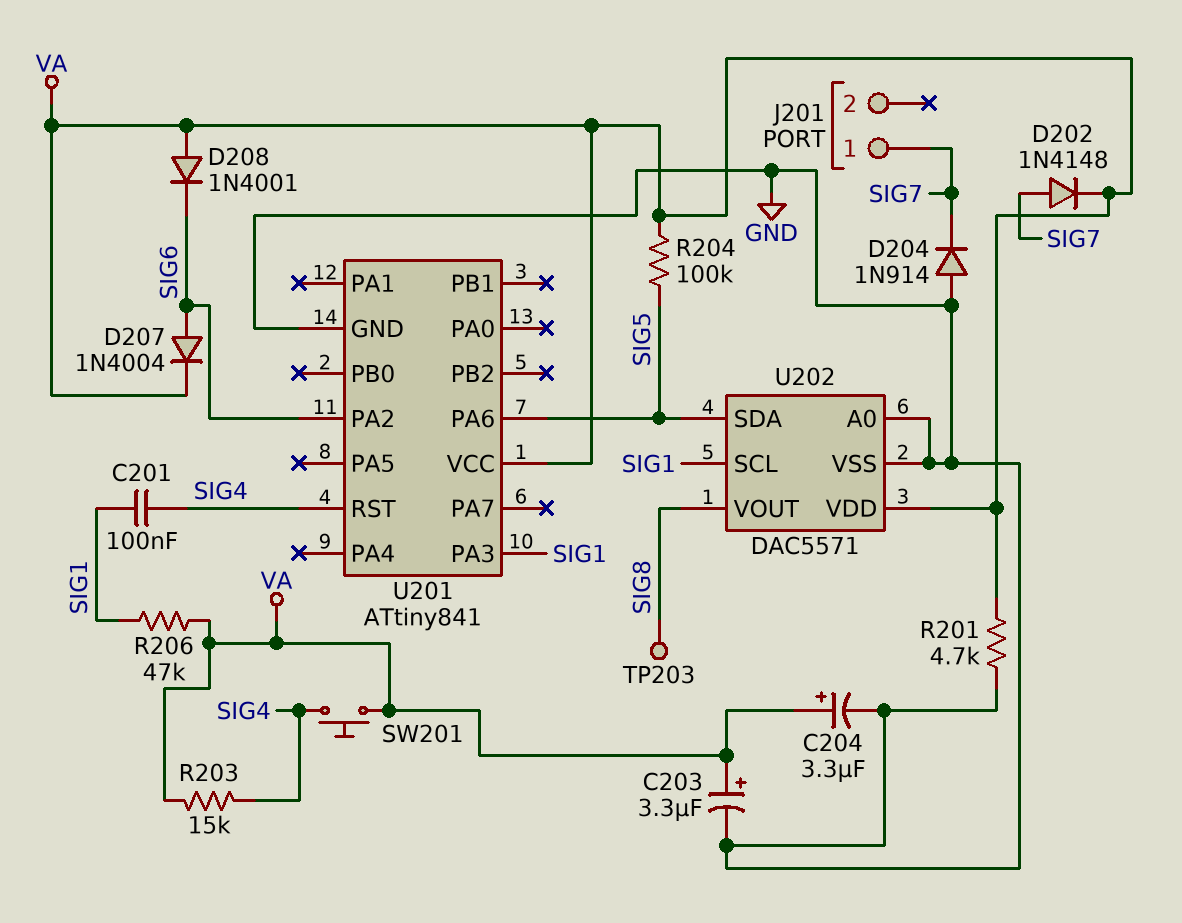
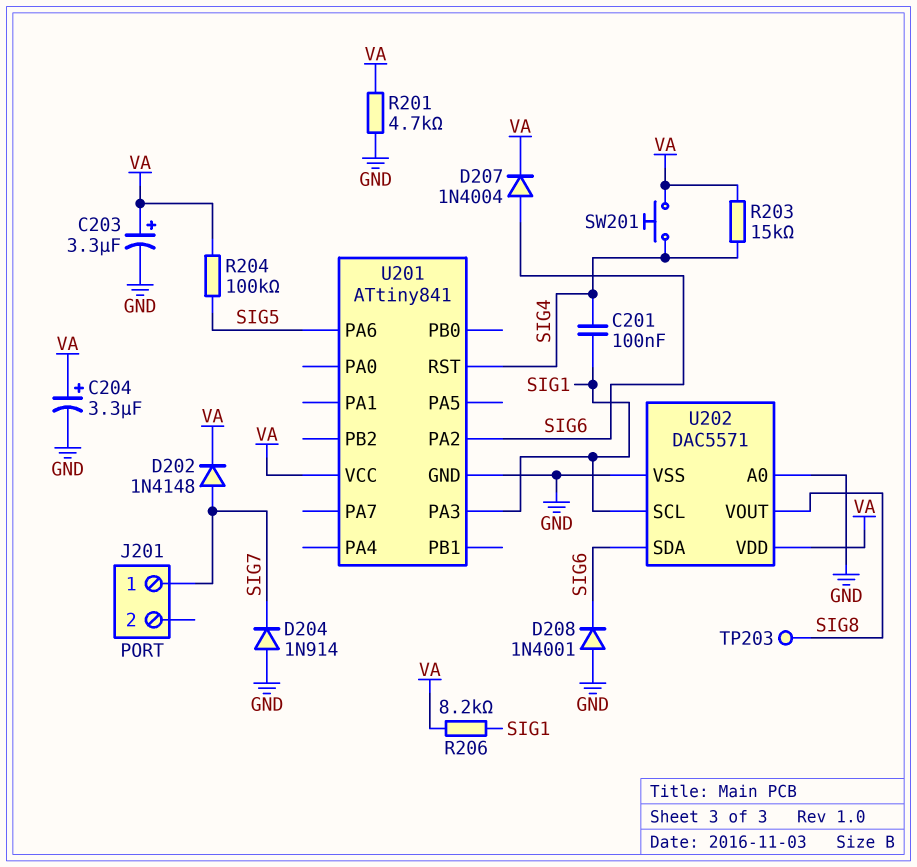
D208: diode 1N4001 (A VA, K SIG6) -> diode 1N4001 (A GND, K SIG6)
R206: 47k (SIG1, VA) -> 8.2k (SIG1, VA)
U202 pin SDA: SIG5 -> SIG6

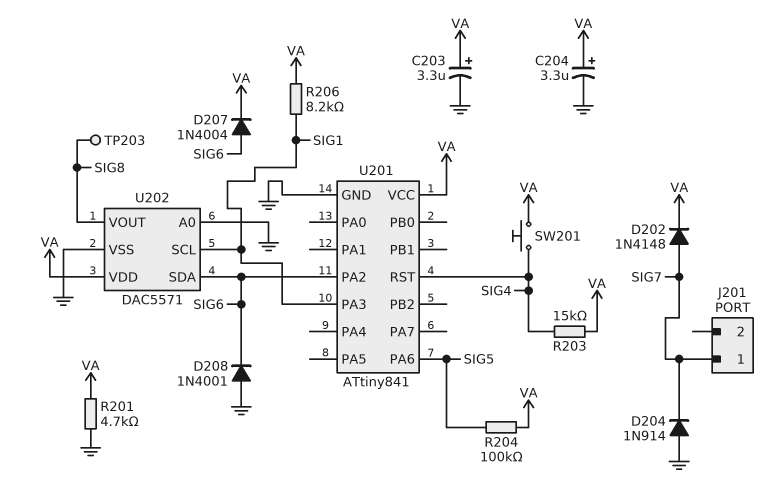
C201: 100nF (SIG1, SIG4) -> none

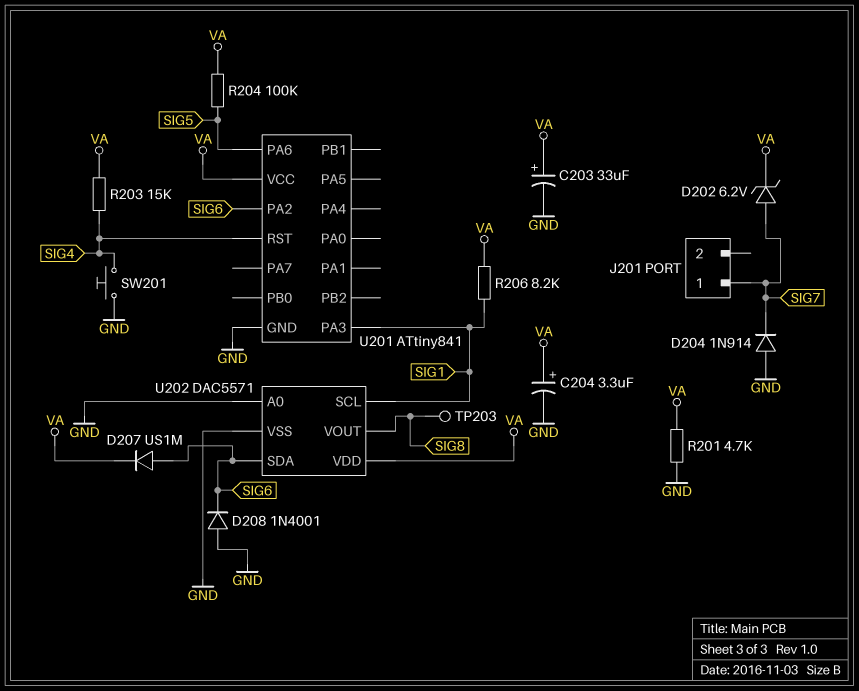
C203: 3.3uF (plus VA, minus GND) -> 33uF (plus VA, minus GND)
D202: diode 1N4148 (A SIG7, K VA) -> zener 6.2V (A SIG7, K VA)
D207: diode 1N4004 (A SIG6, K VA) -> diode US1M (A SIG6, K VA)
SW201: button (SIG4, VA) -> button (GND, SIG4)

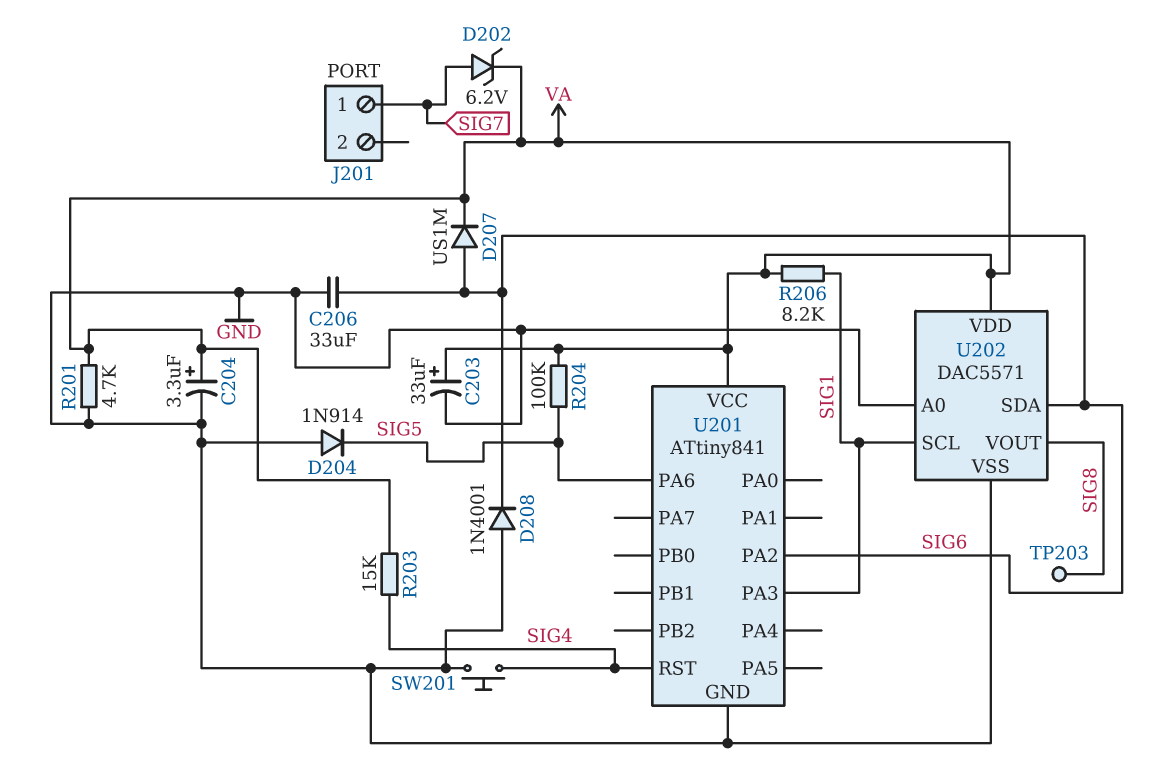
C206: none -> 33uF (GND, SIG6)
D204: diode 1N914 (A GND, K SIG7) -> diode 1N914 (A GND, K SIG5)

